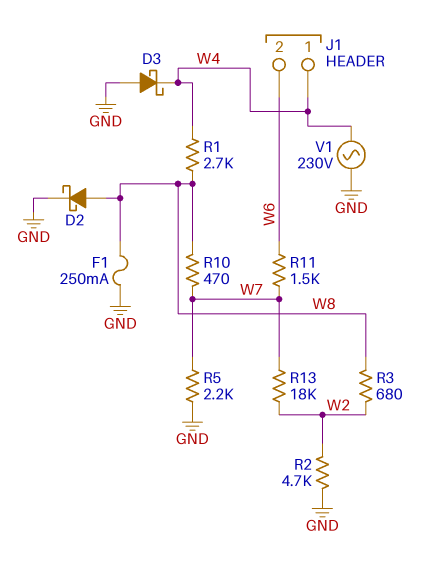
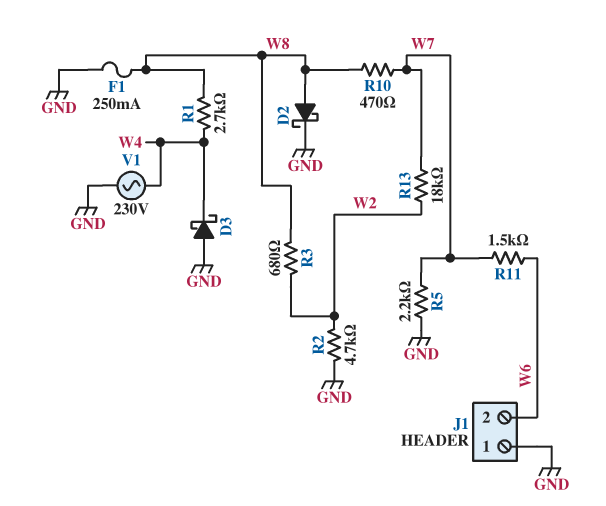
J1 pin 1: W4 -> GND

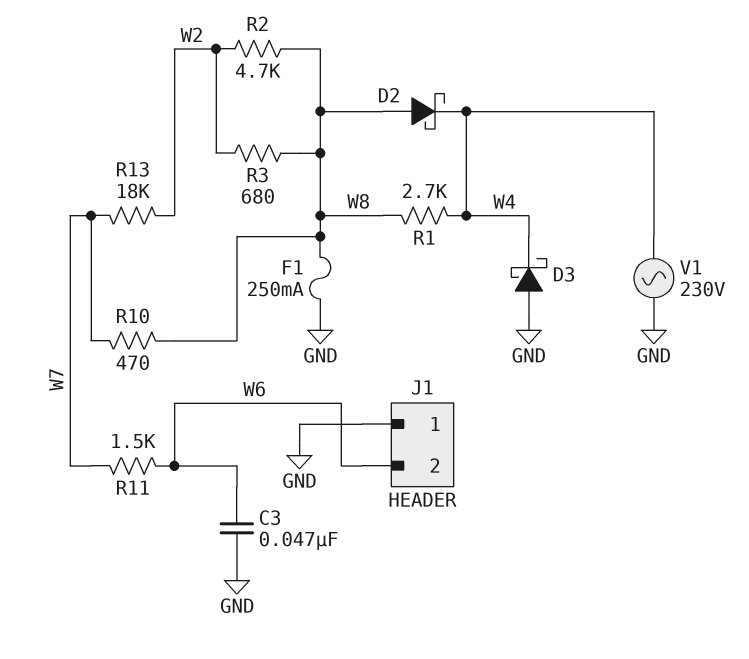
C3: none -> 47nF (GND, W6)
D2: schottky (A W8, K GND) -> schottky (A W8, K W4)
R2: 4.7k (GND, W2) -> 4.7k (W2, W8)
R5: 2.2k (GND, W7) -> none

